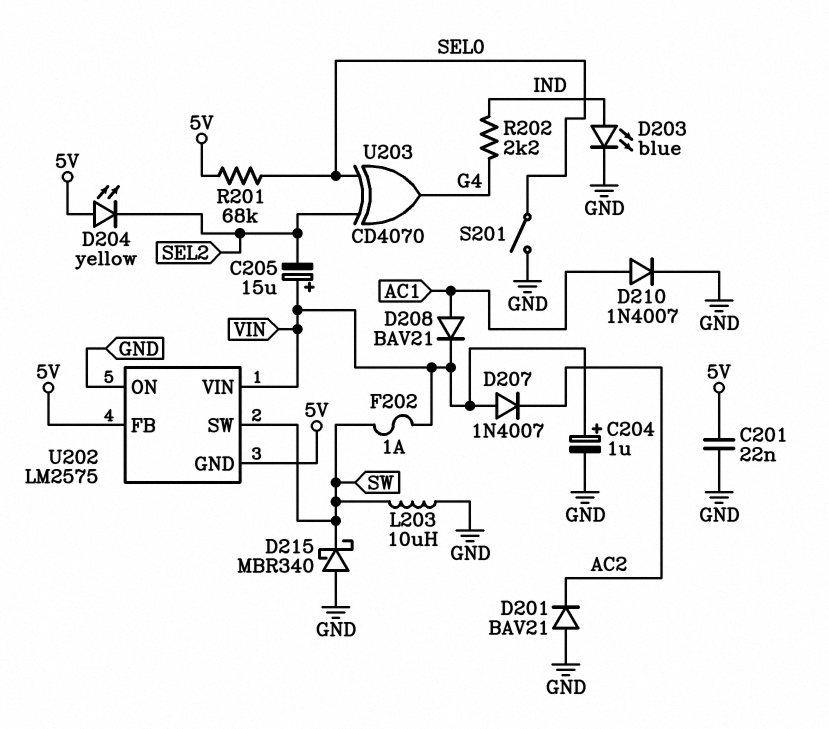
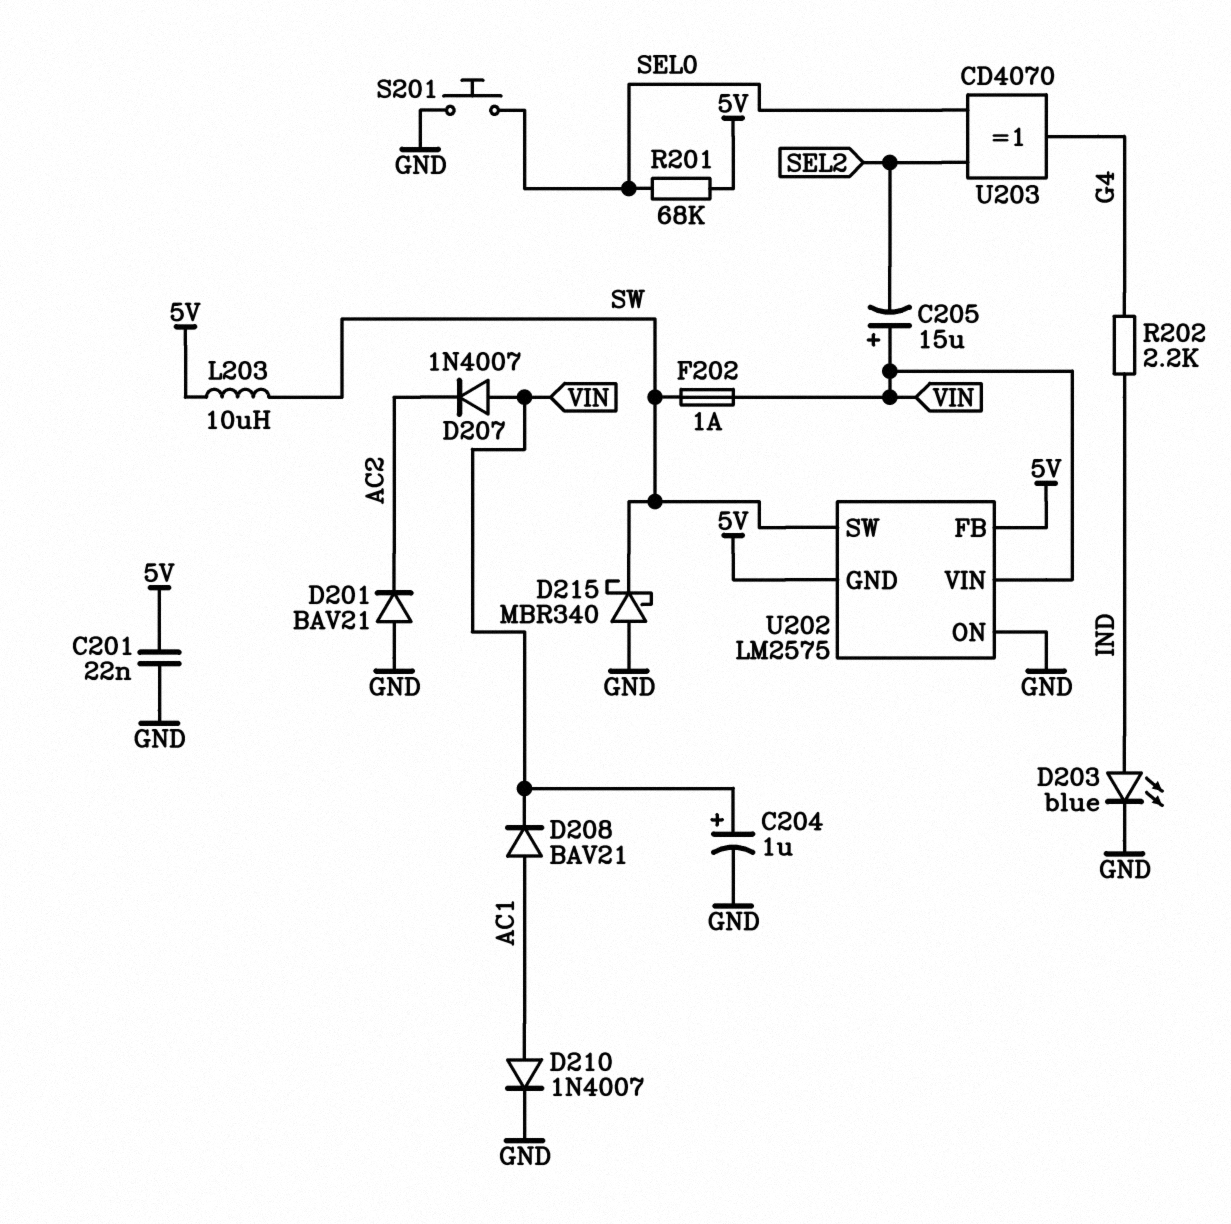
D204: LED yellow (A 5V, K SEL2) -> none
L203: 10uH (GND, SW) -> 10uH (5V, SW)
S201: switch (GND, SEL0) -> button (GND, SEL0)

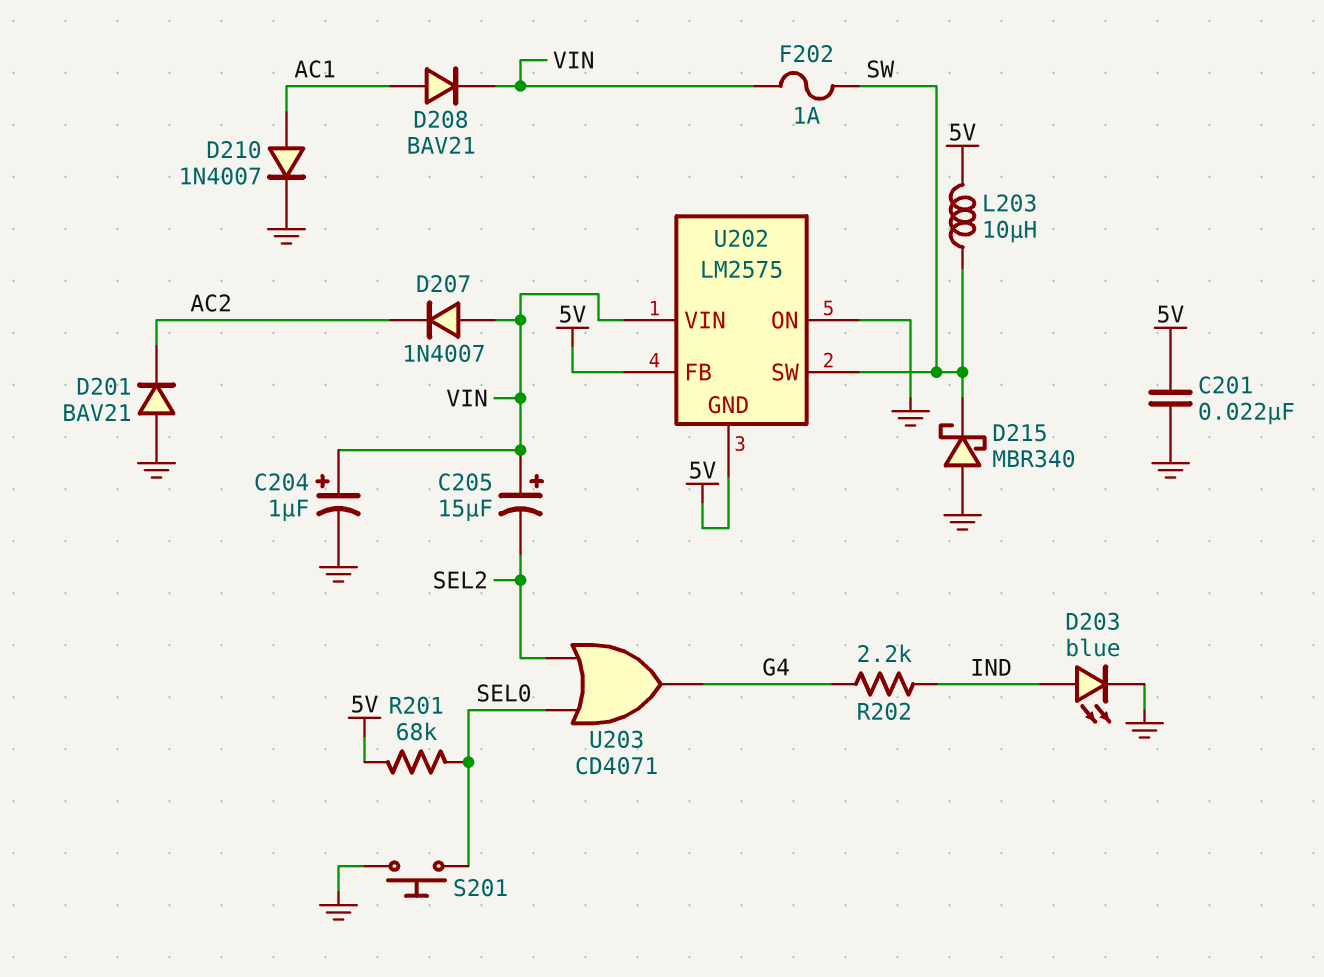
U203: XOR CD4070 (in SEL0, in SEL2, out G4) -> OR CD4071 (in SEL0, in SEL2, out G4)

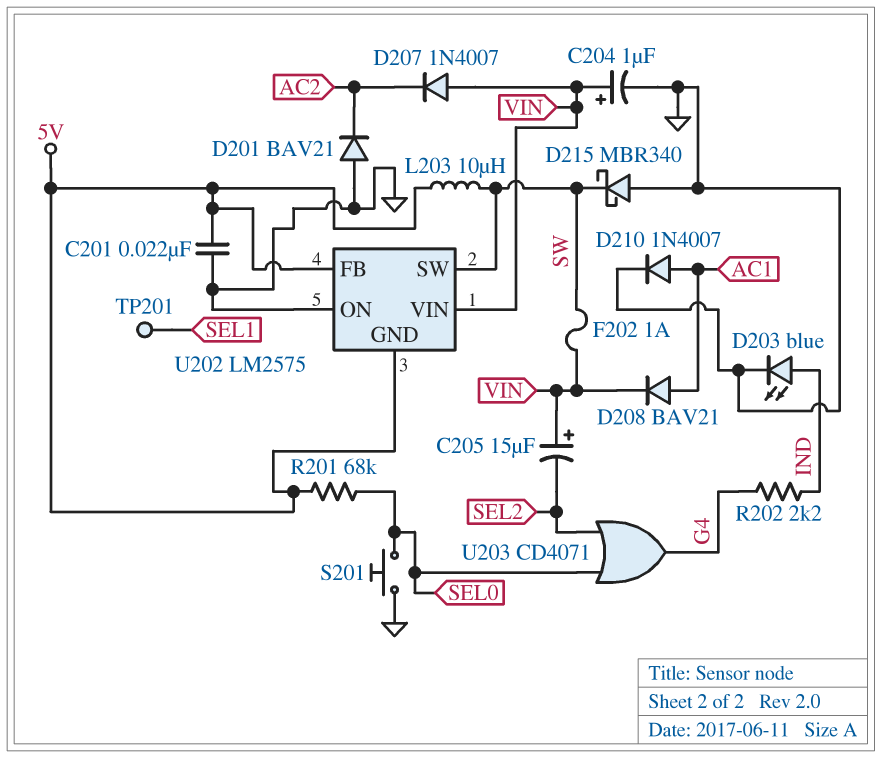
TP201: none -> test point (SEL1)

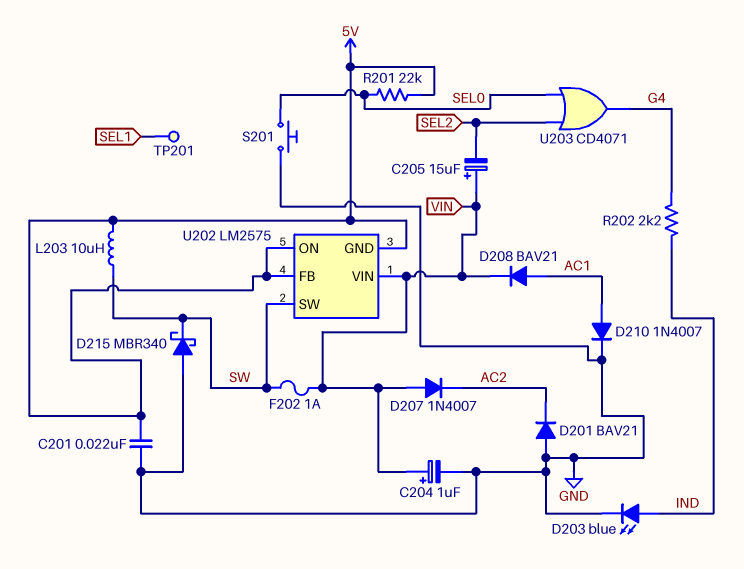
R201: 68k (5V, SEL0) -> 22k (5V, SEL0)
U202 pin ON: GND -> 5V

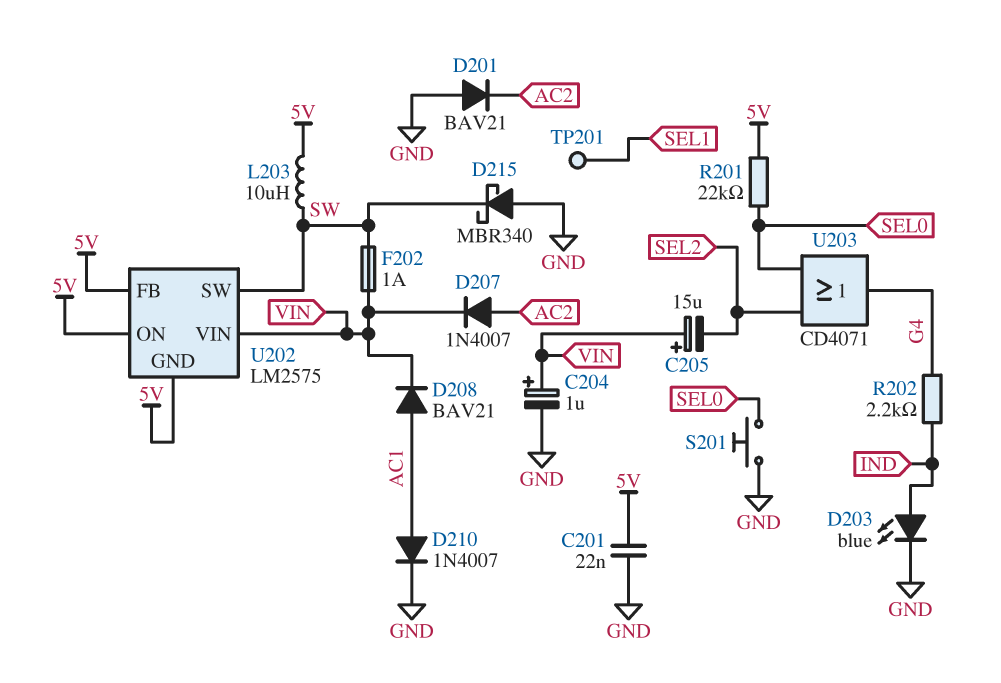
D207: diode 1N4007 (A VIN, K AC2) -> diode 1N4007 (A AC2, K VIN)

